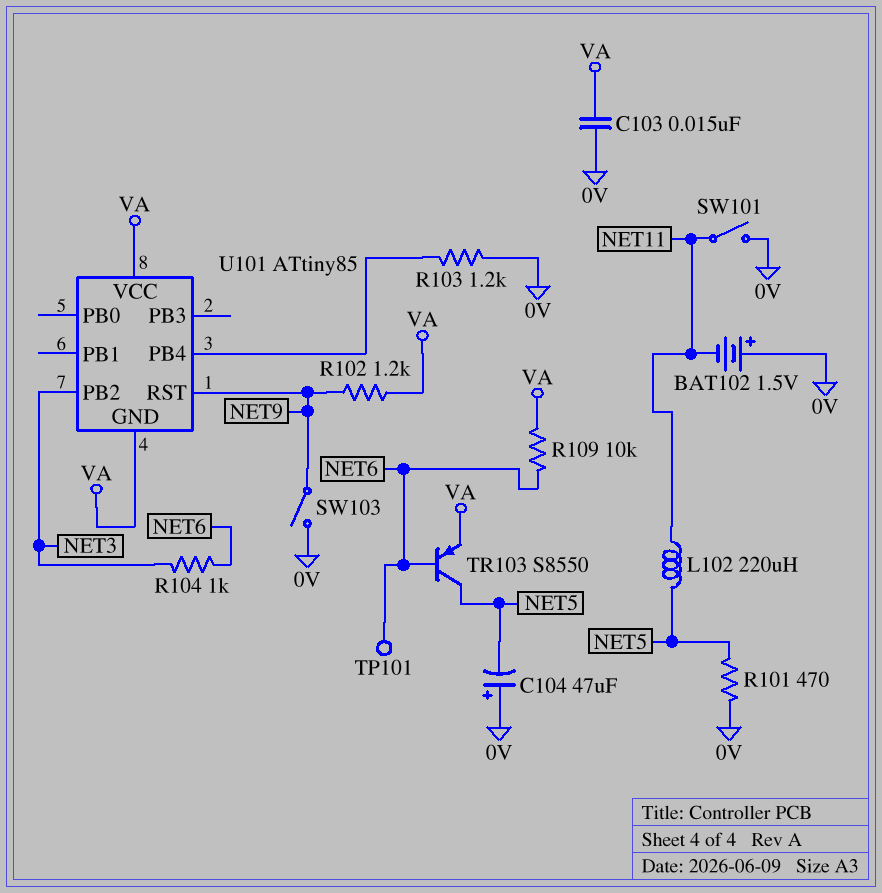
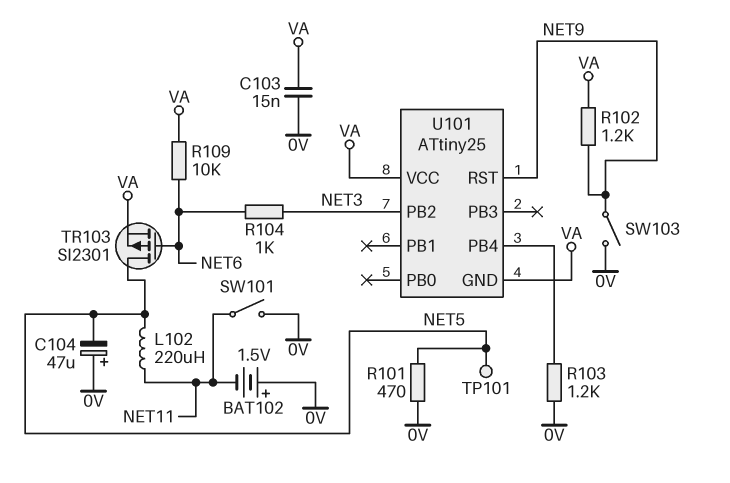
TP101: test point (NET6) -> test point (NET5)
TR103: PNP S8550 (B NET6, C NET5, E VA) -> PMOS SI2301 (G NET6, D NET5, S VA)
U101: ATtiny85 -> ATtiny25

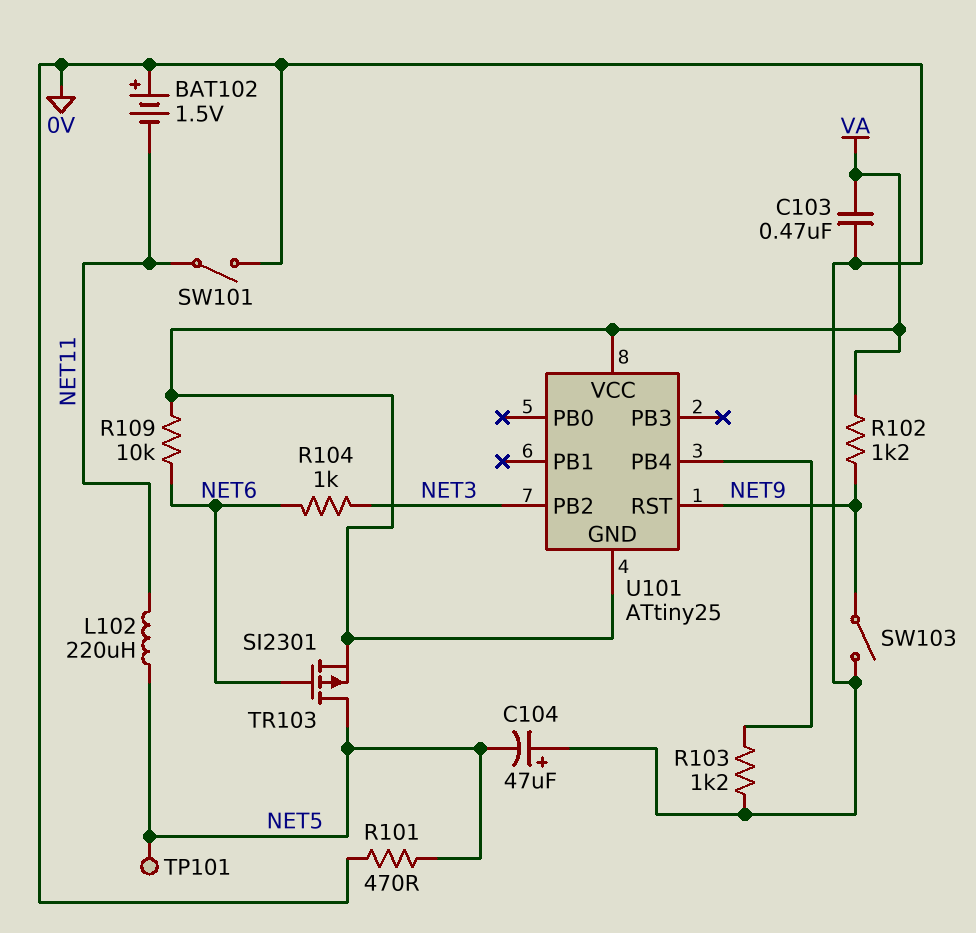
C103: 15nF (0V, VA) -> 470nF (0V, VA)

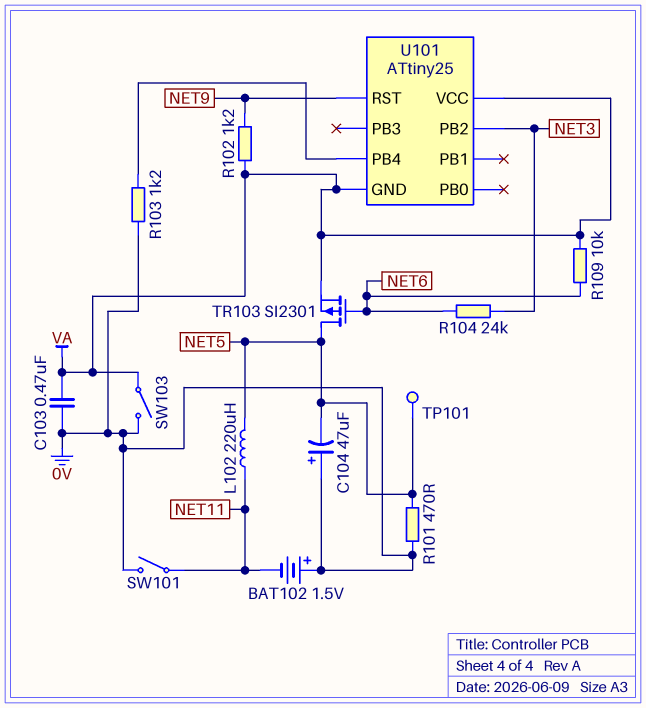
R104: 1k (NET3, NET6) -> 24k (NET3, NET6)
SW103: switch (0V, NET9) -> switch (0V, VA)

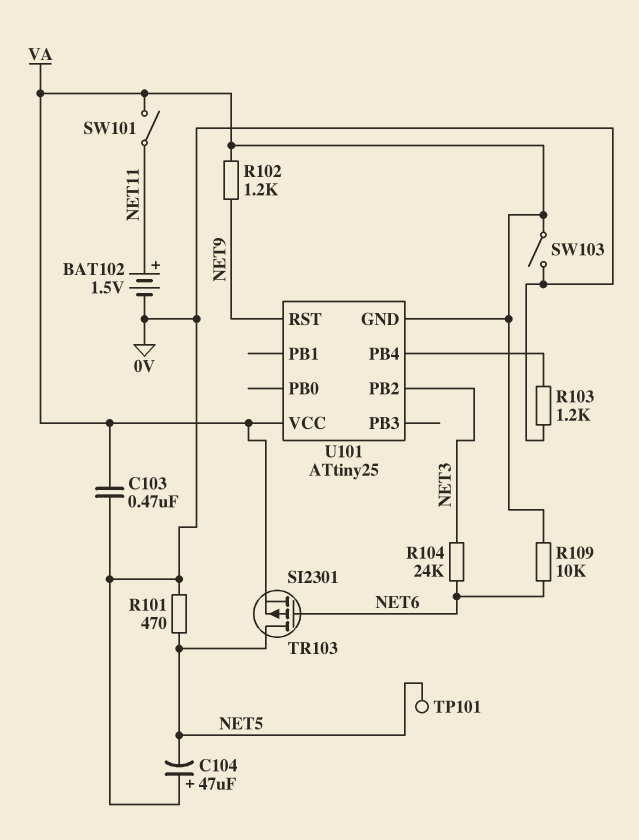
BAT102: 1.5V (plus 0V, minus NET11) -> 1.5V (plus NET11, minus 0V)
L102: 220uH (NET5, NET11) -> none
SW101: switch (0V, NET11) -> switch (NET11, VA)

